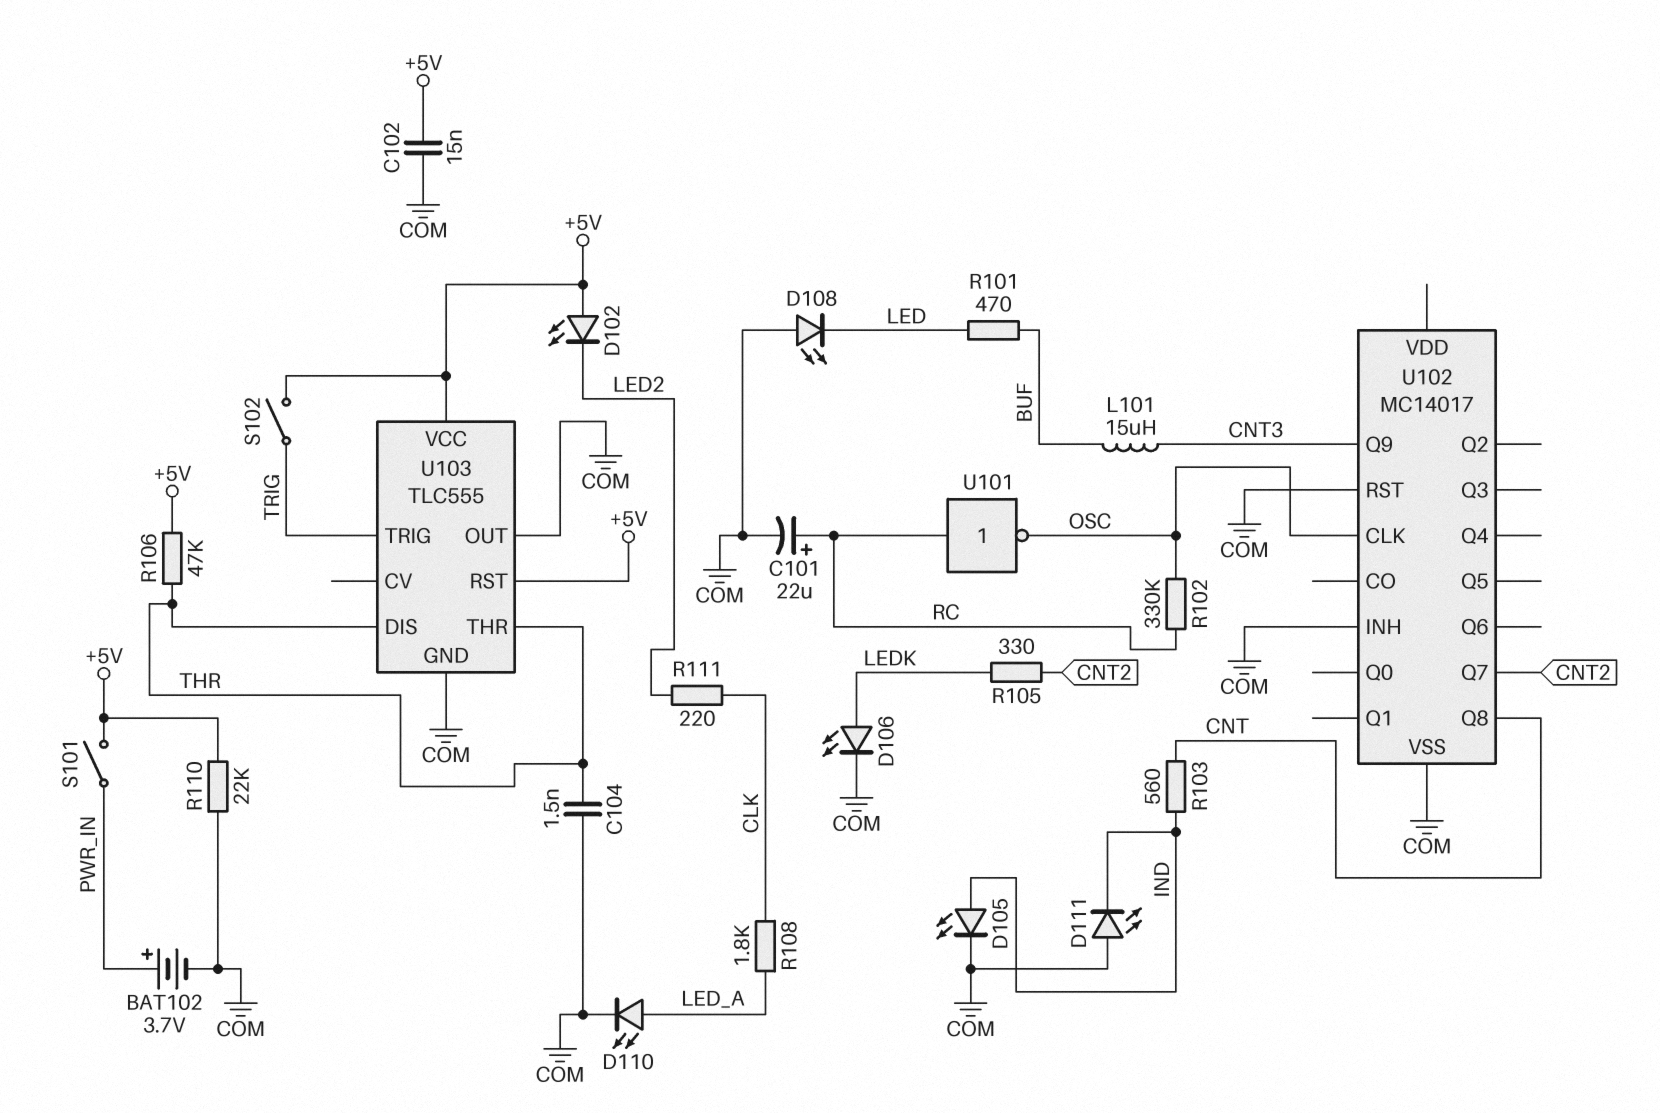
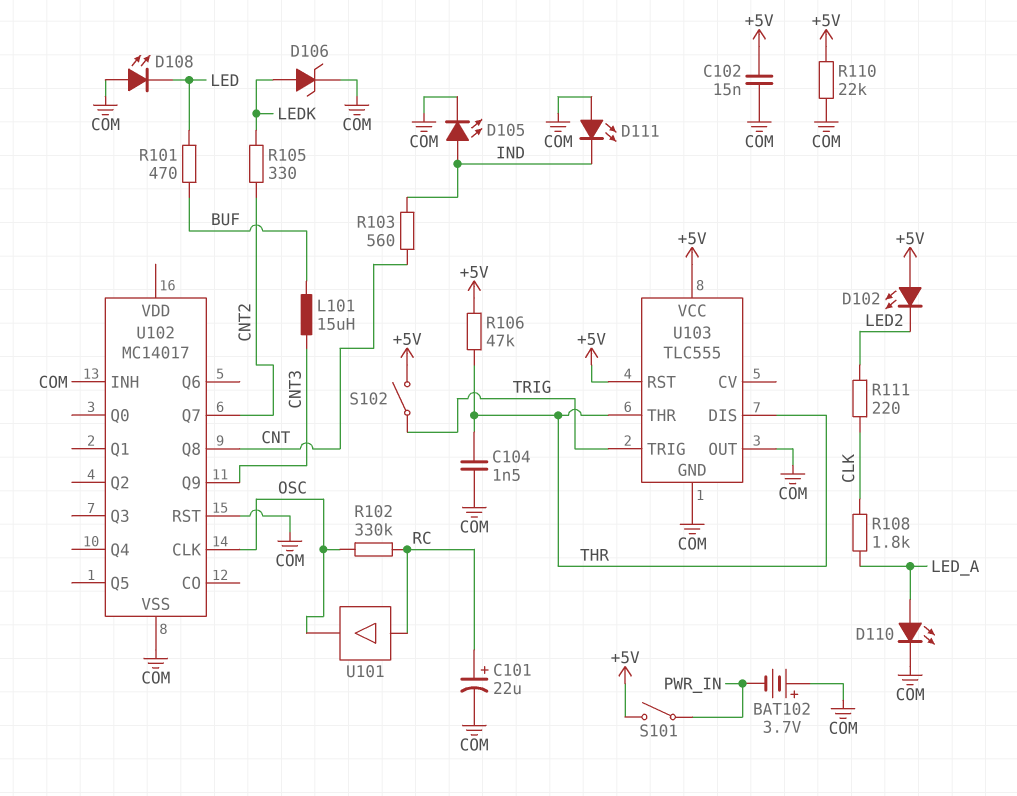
BAT102: 3.7V (plus PWR_IN, minus COM) -> 3.7V (plus COM, minus PWR_IN)
D106: LED (A LEDK, K COM) -> zener (A LEDK, K COM)
U101: NOT (in RC, out OSC) -> buffer (in RC, out OSC)

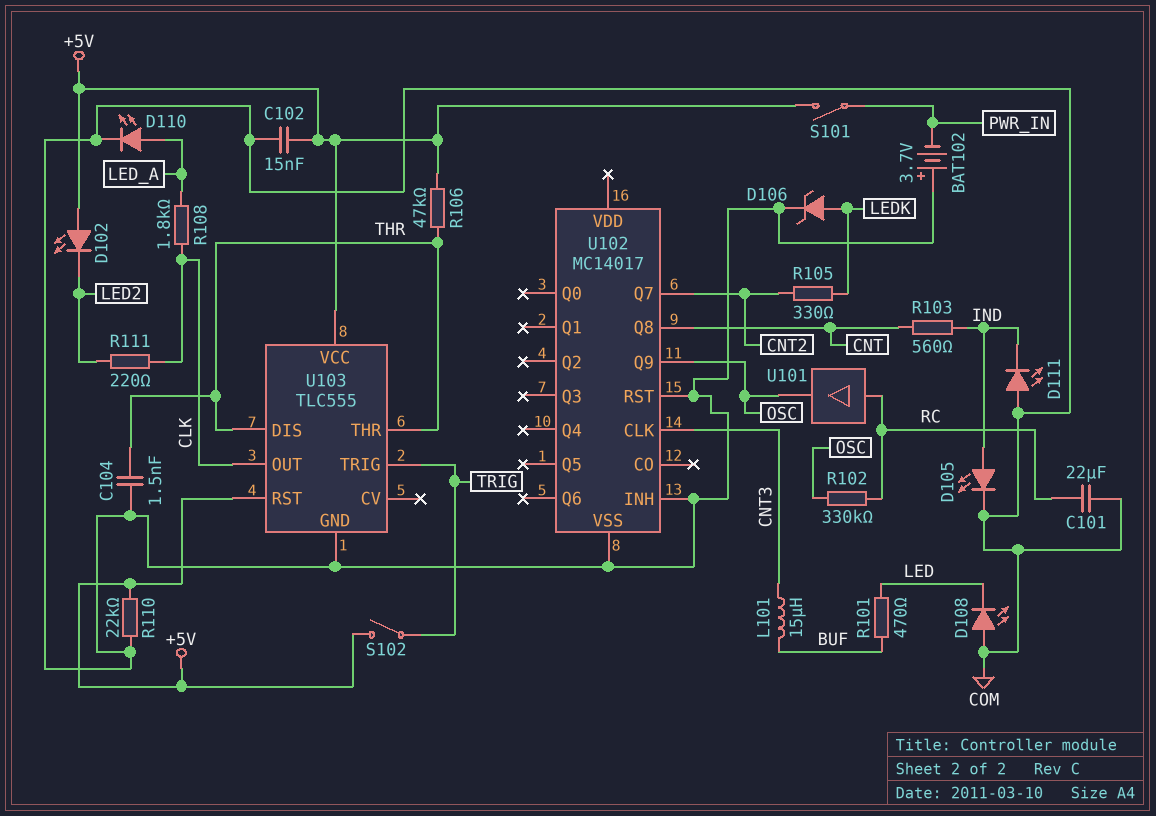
C101: 22uF (plus RC, minus COM) -> 22uF (COM, RC)
U102 pin CLK: OSC -> CNT3
U102 pin Q9: CNT3 -> OSC
U103 pin OUT: COM -> CLK

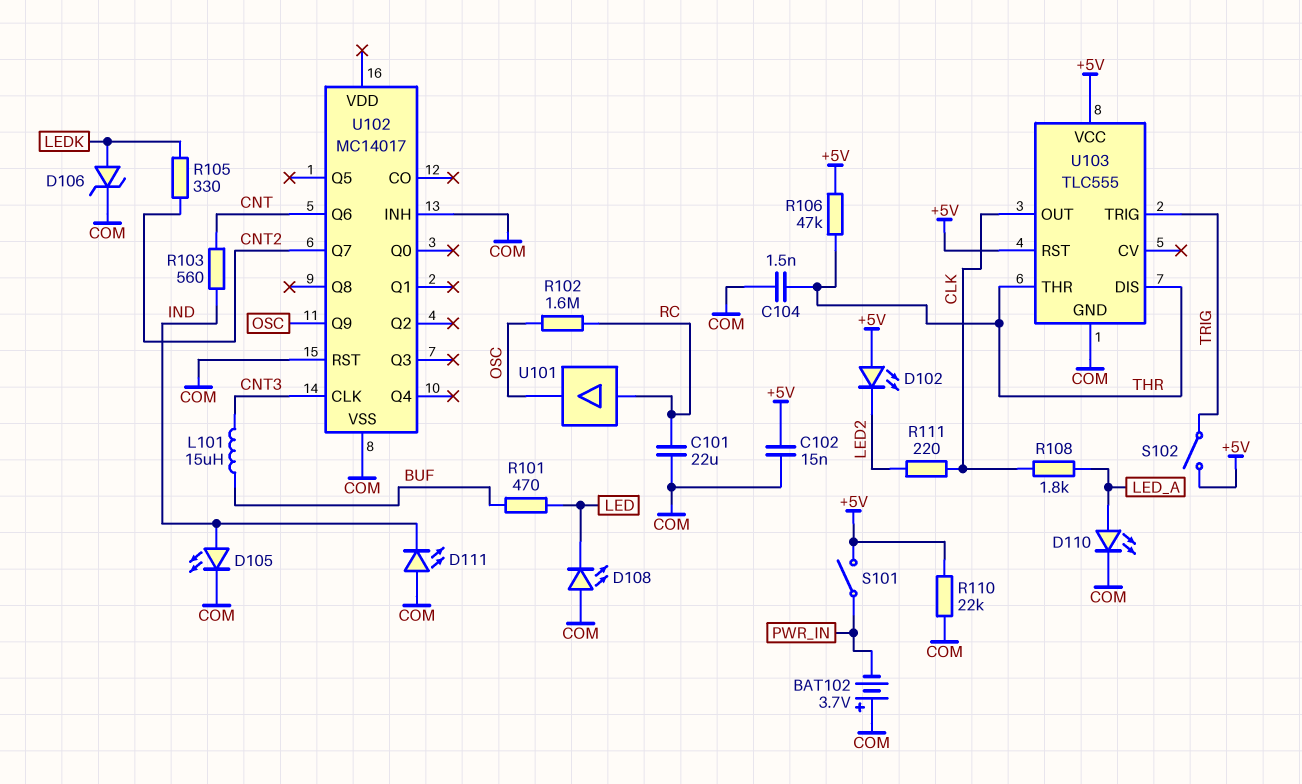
R102: 330k (OSC, RC) -> 1.6M (OSC, RC)
U102 pin Q6: none -> CNT
U102 pin Q8: CNT -> none

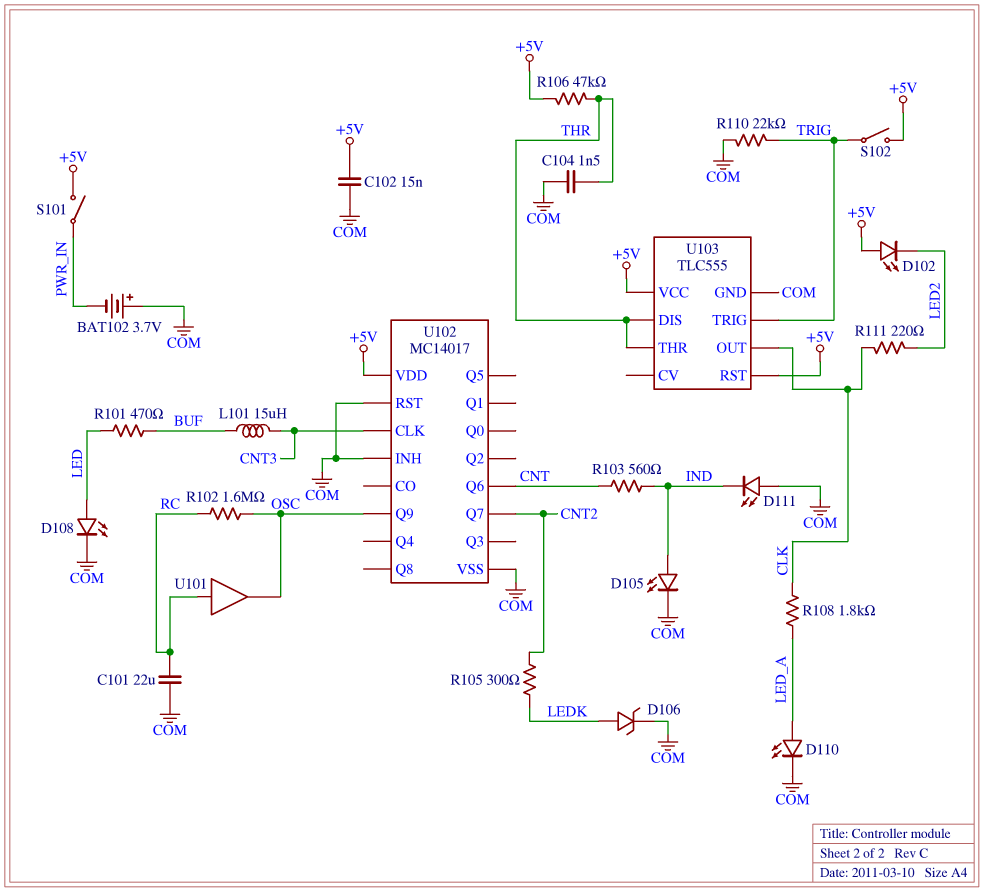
D108: LED (A COM, K LED) -> LED (A LED, K COM)
R105: 330 (CNT2, LEDK) -> 300 (CNT2, LEDK)
R110: 22k (+5V, COM) -> 22k (COM, TRIG)
U102 pin VDD: none -> +5V

